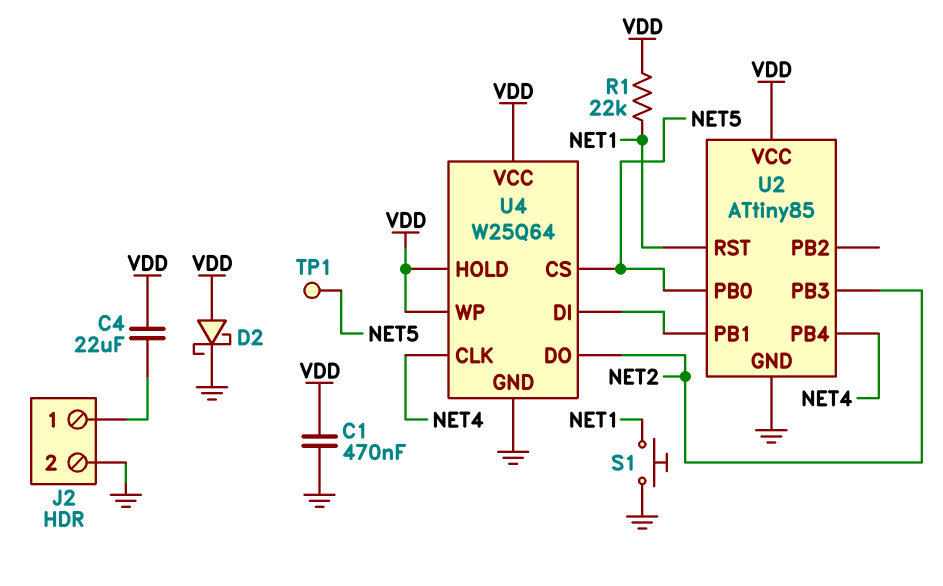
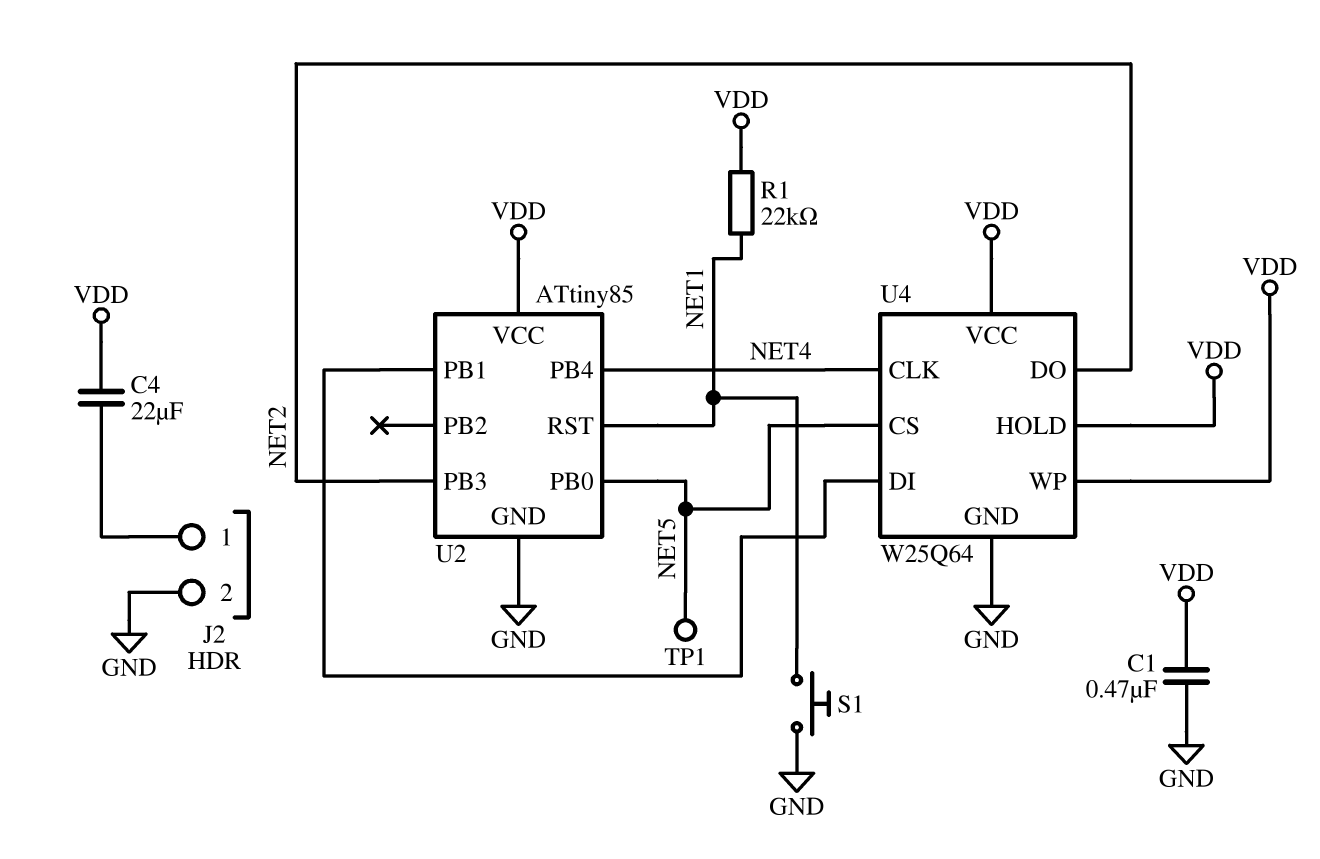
D2: schottky (A VDD, K GND) -> none

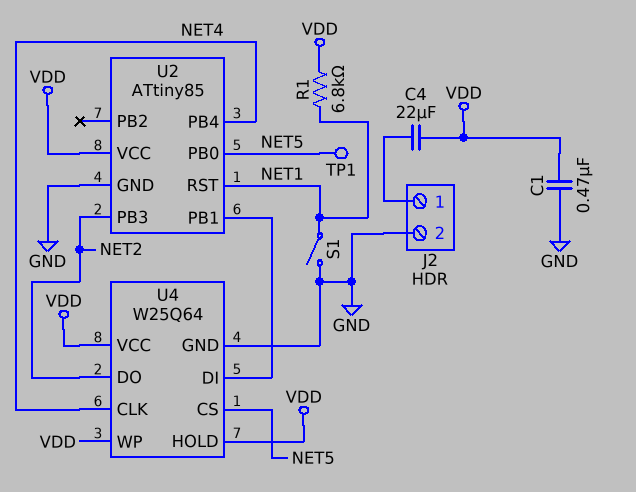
R1: 22k (NET1, VDD) -> 6.8k (NET1, VDD)
S1: button (GND, NET1) -> switch (GND, NET1)

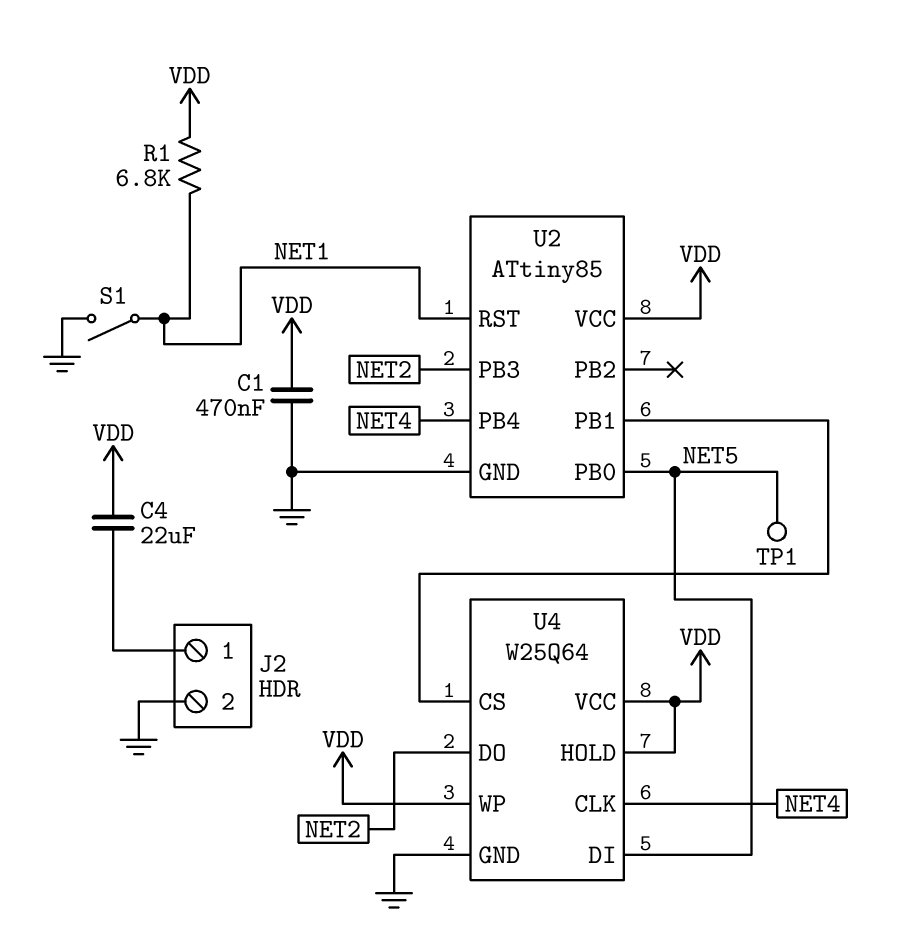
U4 pin CS: NET5 -> U2/PB1
U4 pin DI: U2/PB1 -> NET5

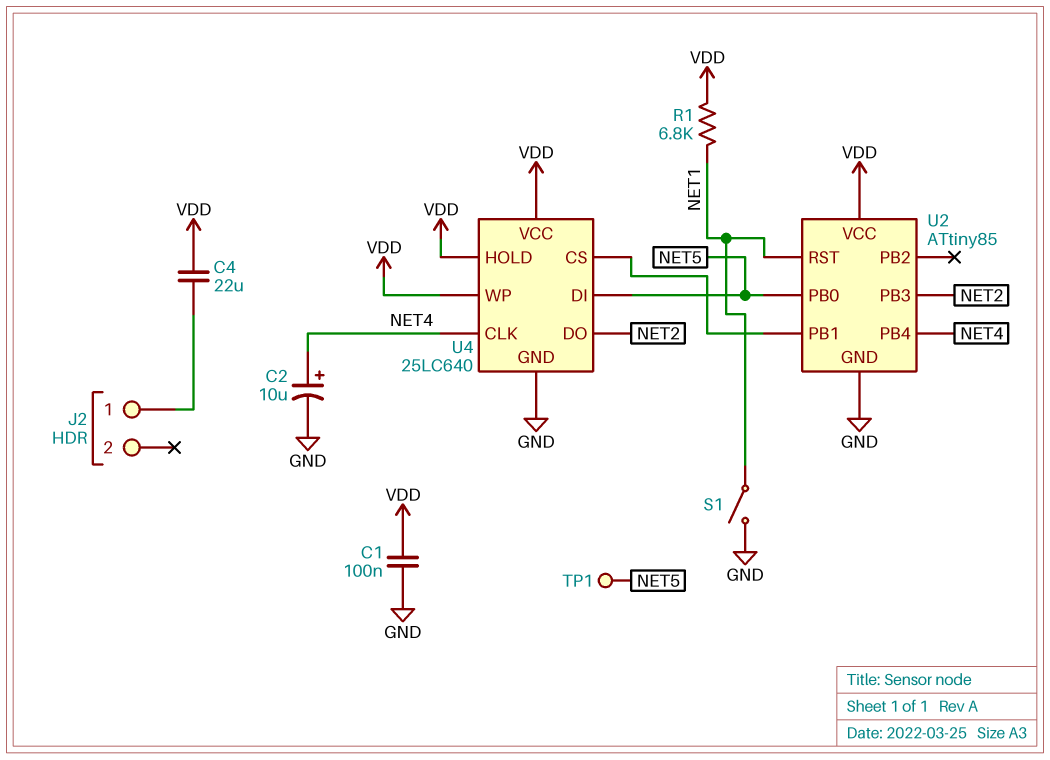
C1: 470nF (GND, VDD) -> 100nF (GND, VDD)
C2: none -> 10uF (plus NET4, minus GND)
J2 pin 2: GND -> none
U4: W25Q64 -> 25LC640

